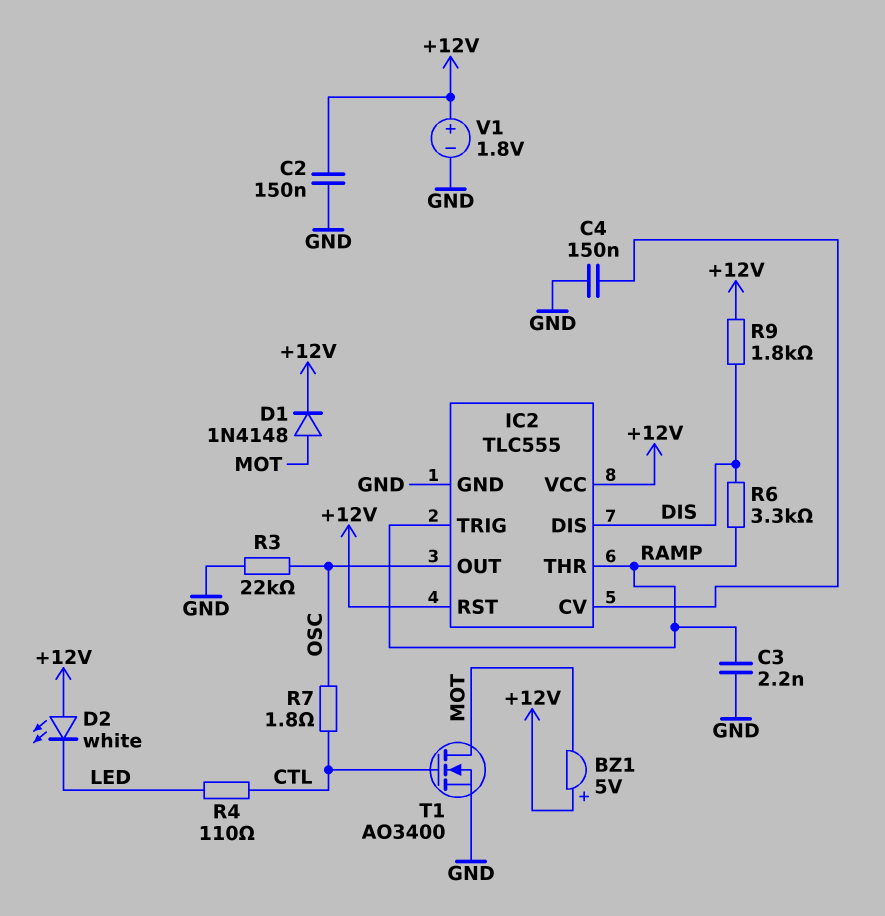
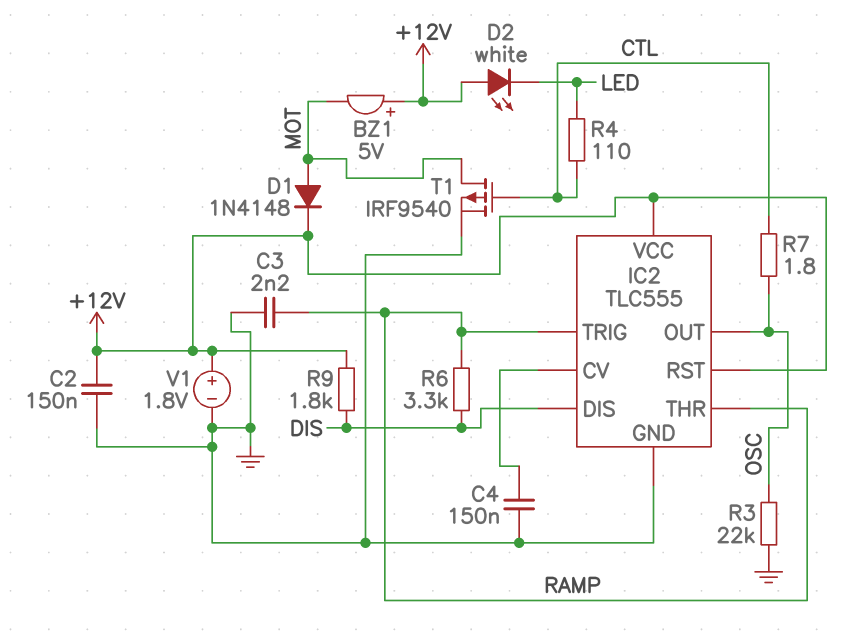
T1: NMOS AO3400 (G CTL, D MOT, S GND) -> PMOS IRF9540 (G CTL, D MOT, S GND)

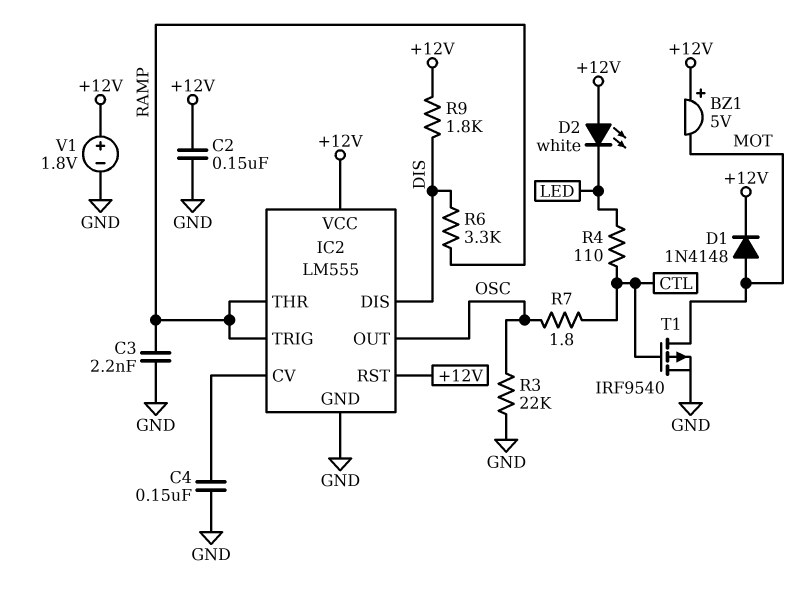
IC2: TLC555 -> LM555

